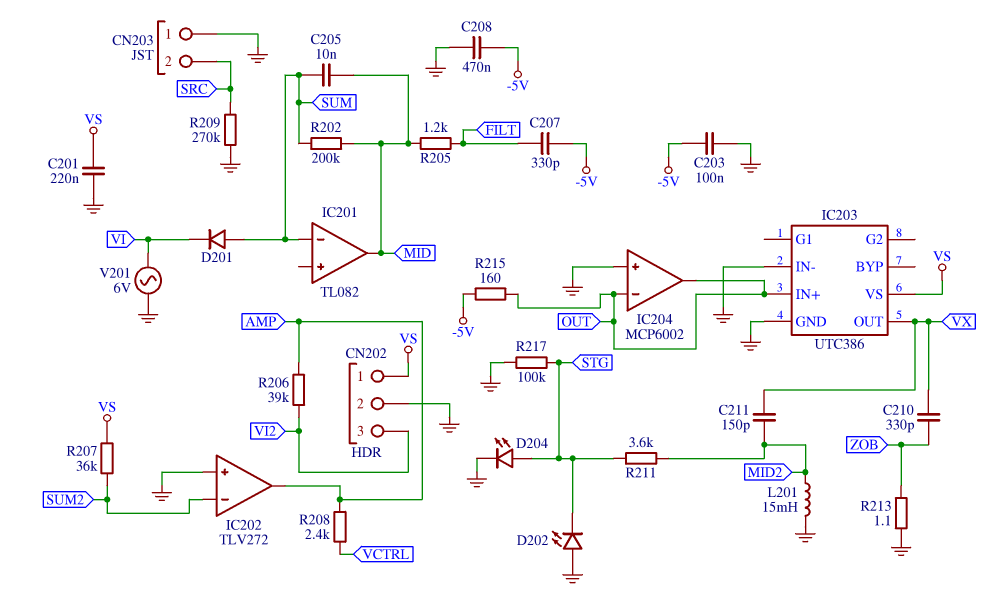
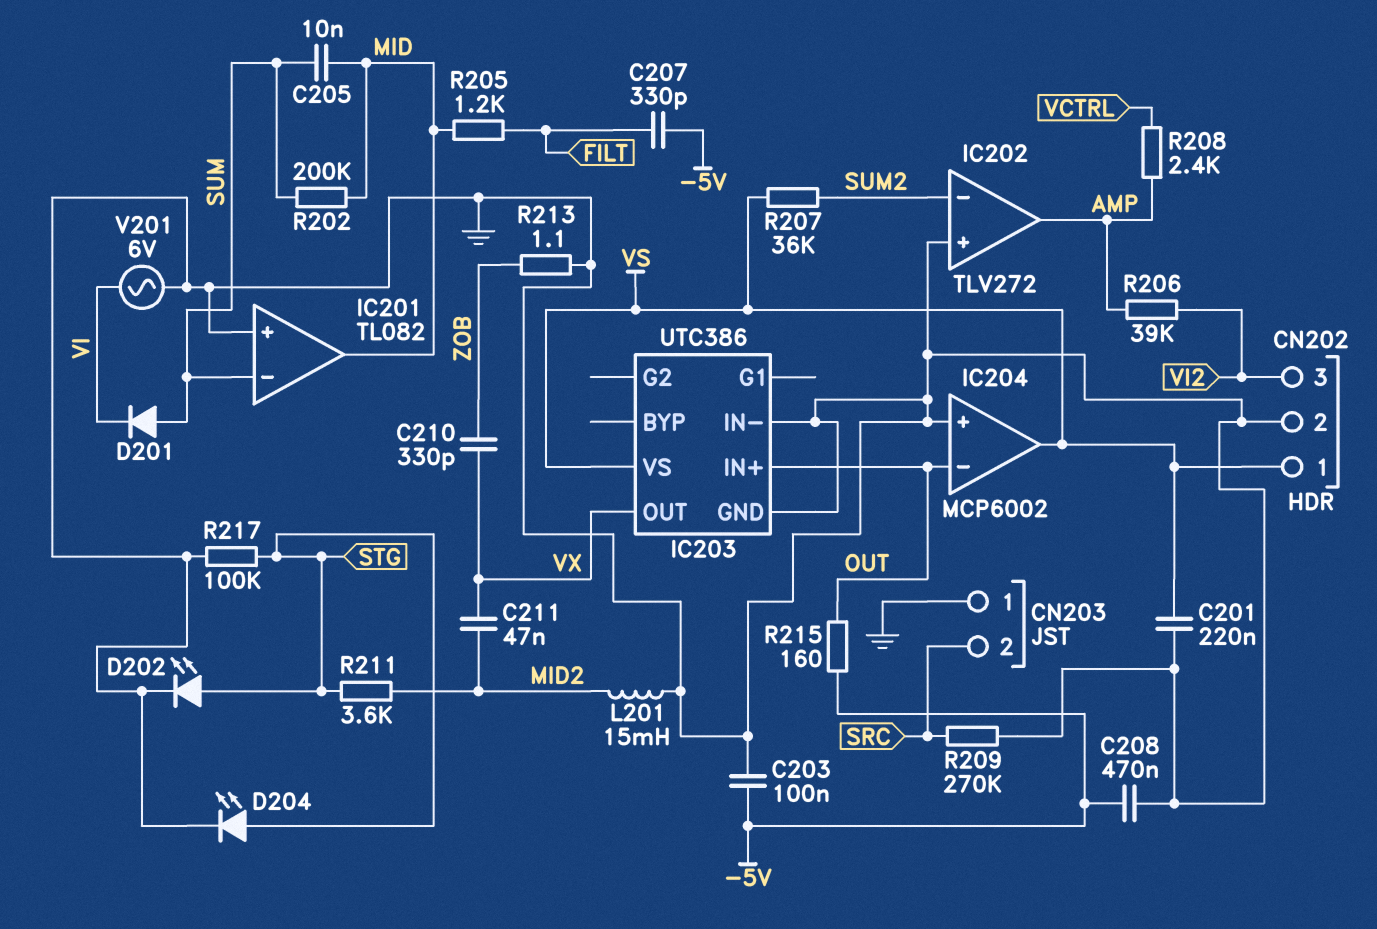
C211: 150pF (MID2, VX) -> 47nF (MID2, VX)
D202: LED (A GND, K STG) -> LED (A STG, K GND)
IC201 pin in+: none -> GND
IC204 pin out: OUT -> VS

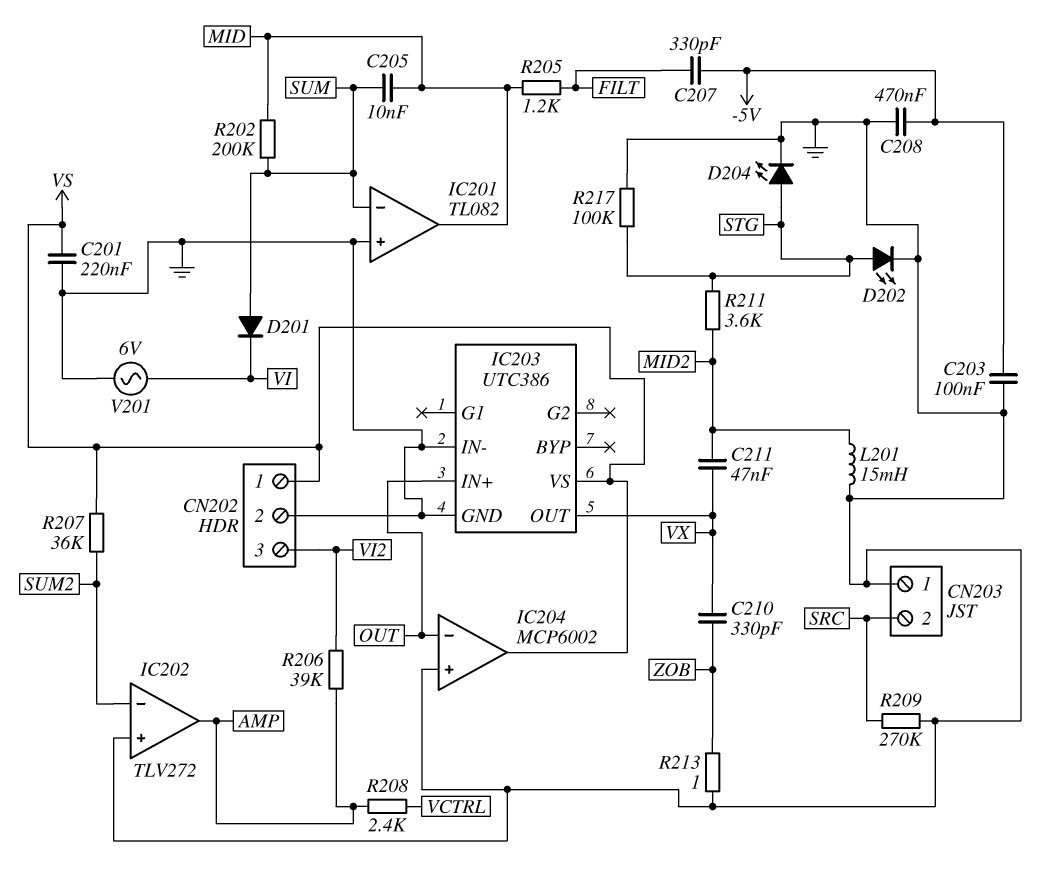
R213: 1.1 (GND, ZOB) -> 1 (GND, ZOB)
R215: 160 (-5V, OUT) -> none

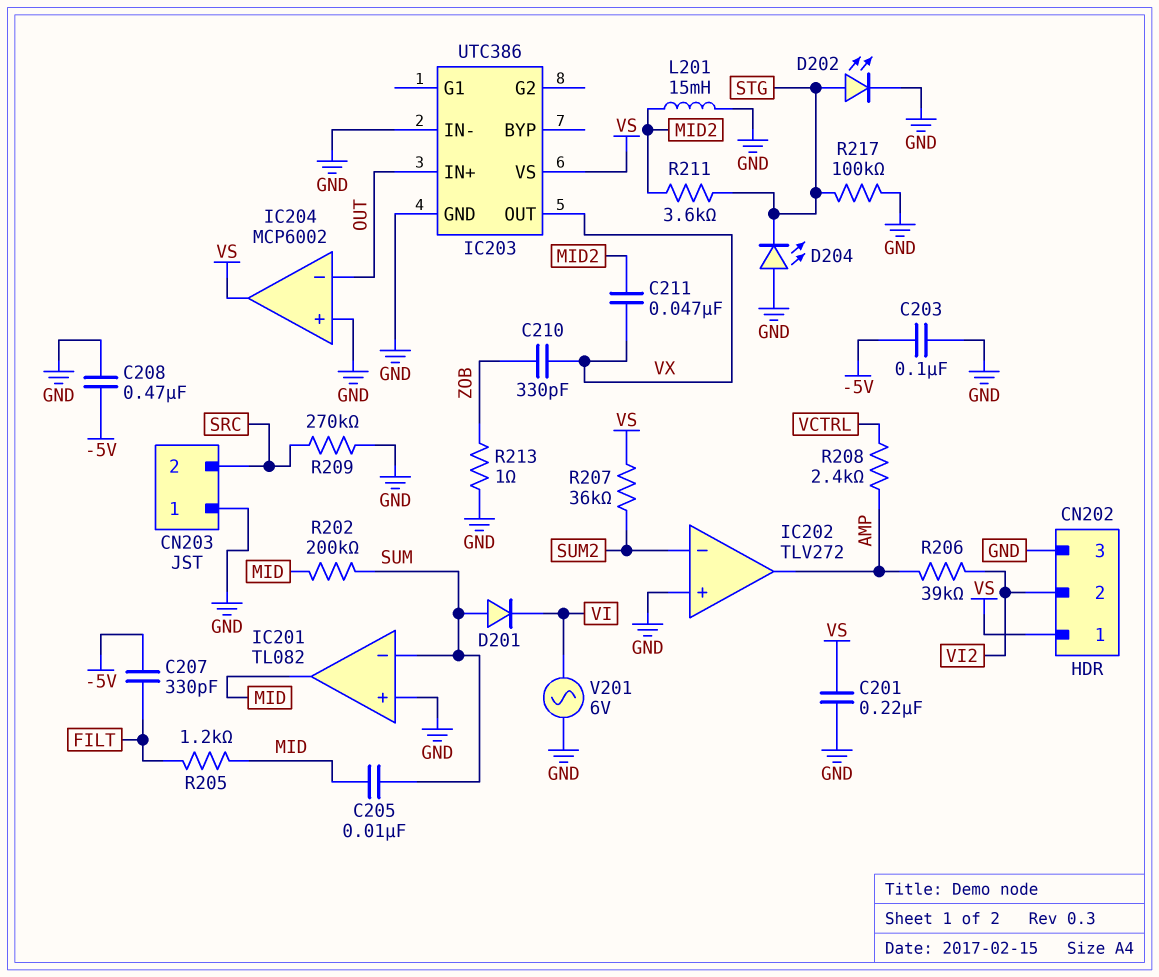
CN202 pin 2: GND -> VI2
CN202 pin 3: VI2 -> GND
D204: LED (A STG, K GND) -> LED (A GND, K STG)

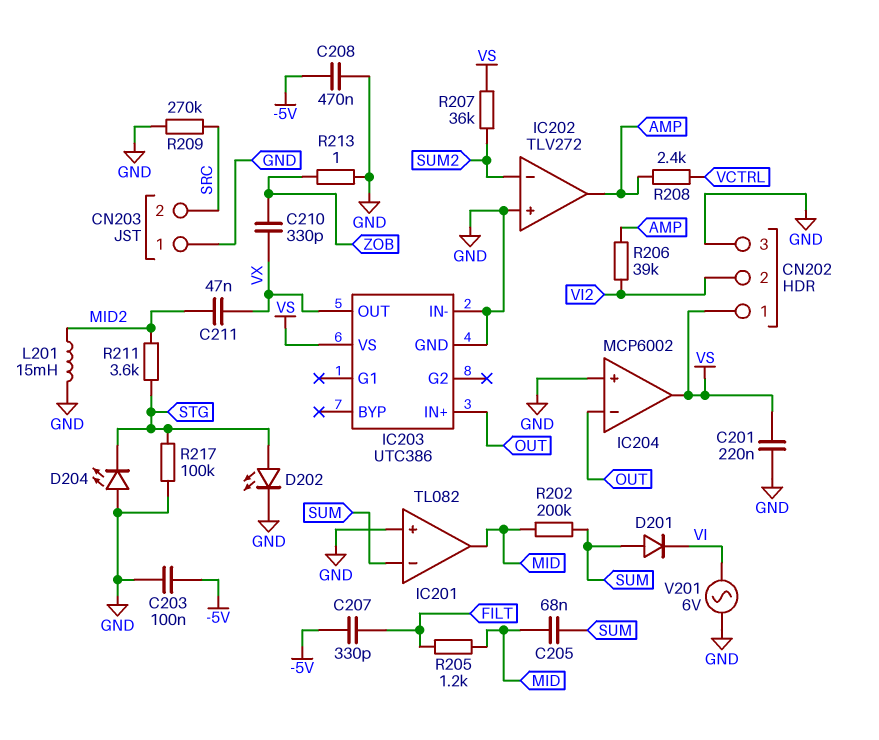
C205: 10nF (MID, SUM) -> 68nF (MID, SUM)

